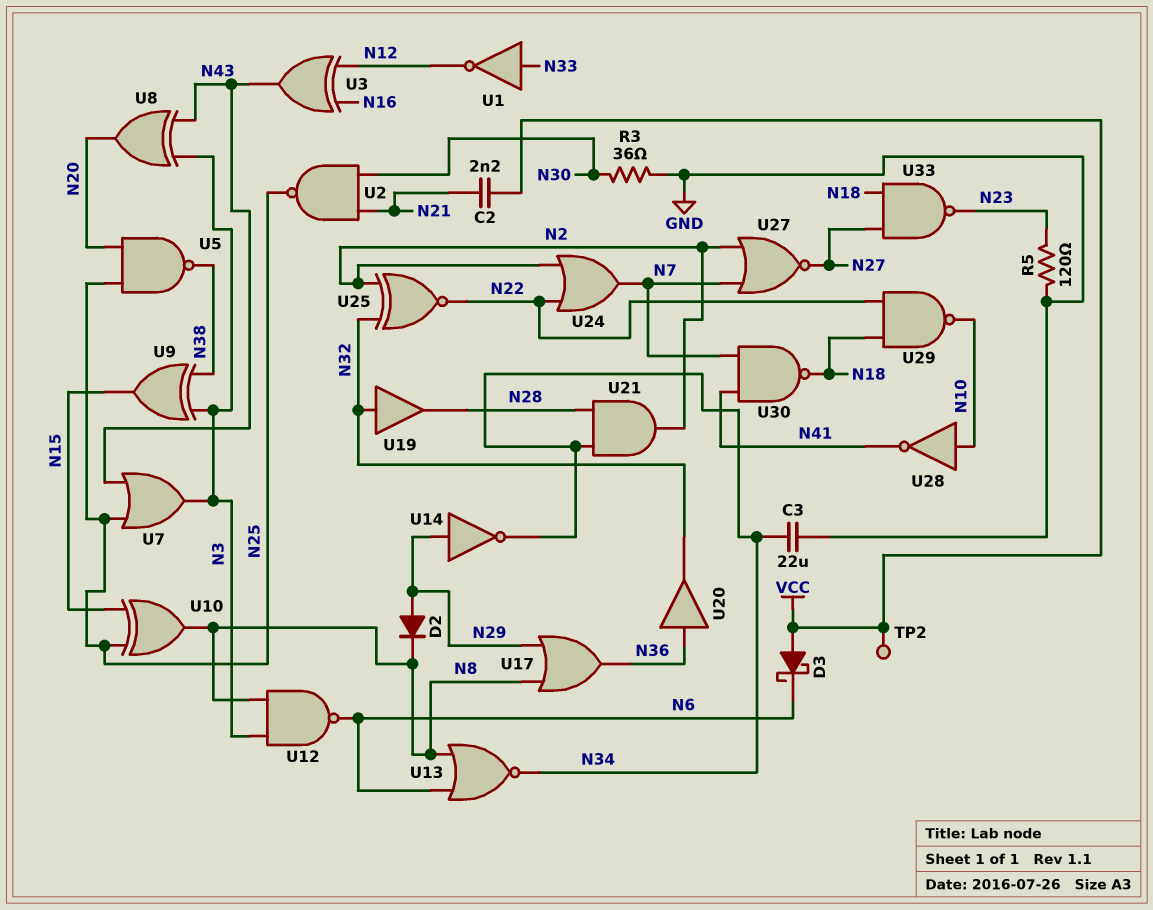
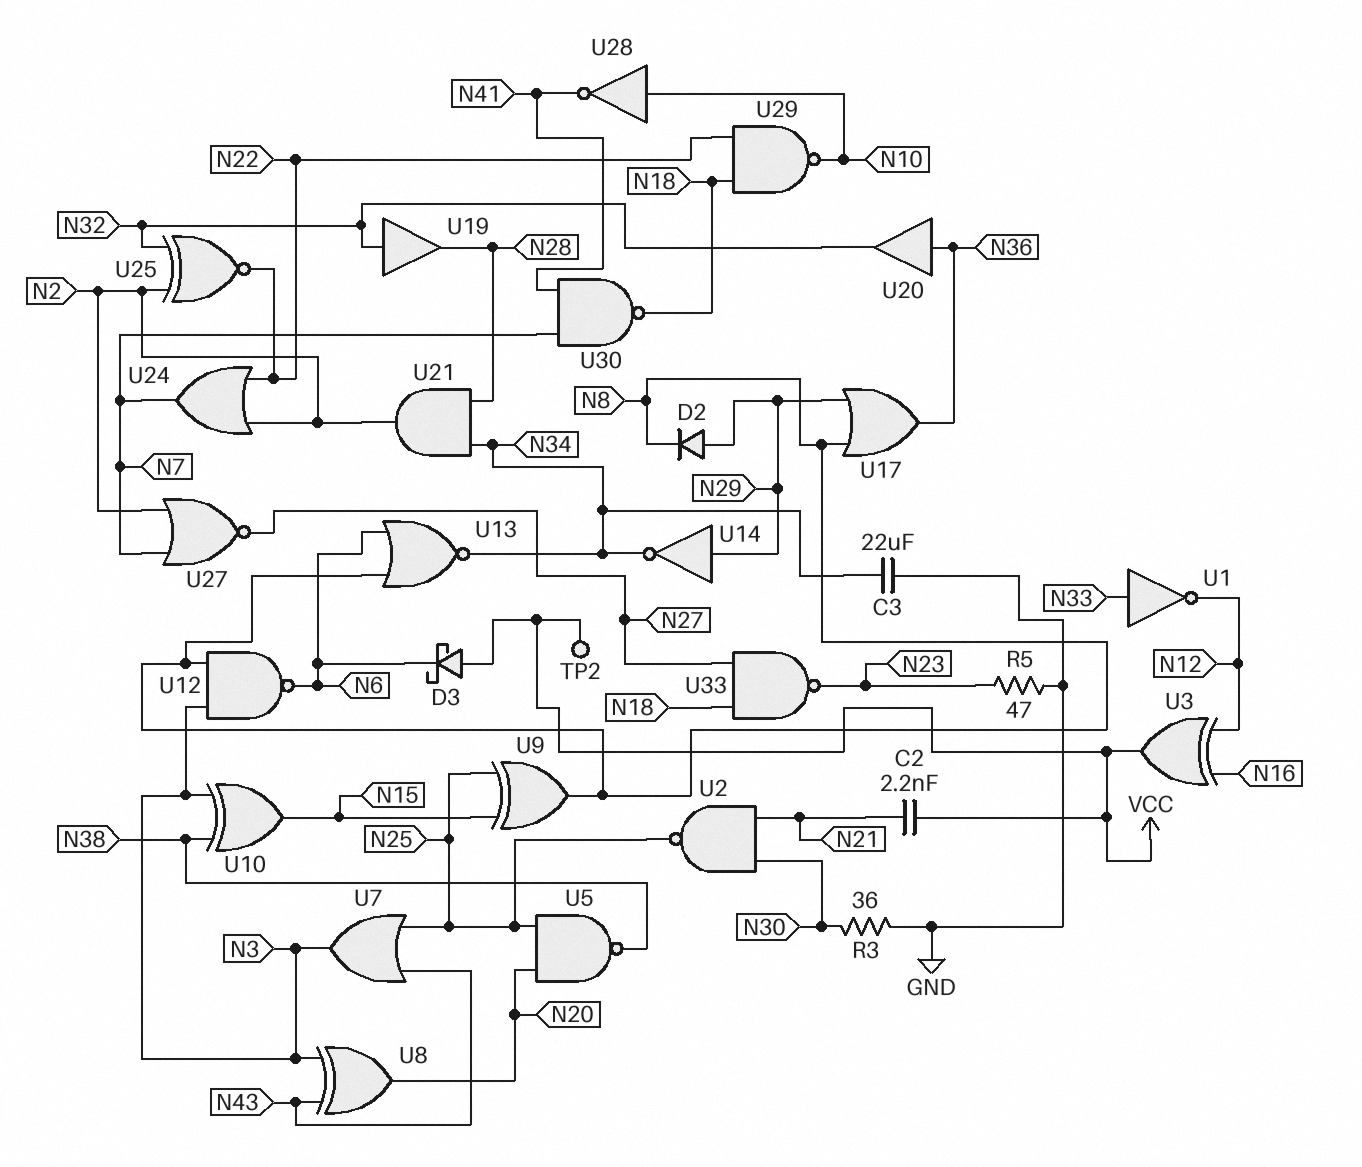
R5: 120 (GND, N23) -> 47 (GND, N23)
U3: XOR (in N12, in N16, out N43) -> XOR (in N12, in N16, out VCC)
U9: XOR (in N3, in N38, out N15) -> XOR (in N15, in N25, out N8)
U10: XOR (in N15, in N25, out N8) -> XOR (in N3, in N38, out N15)

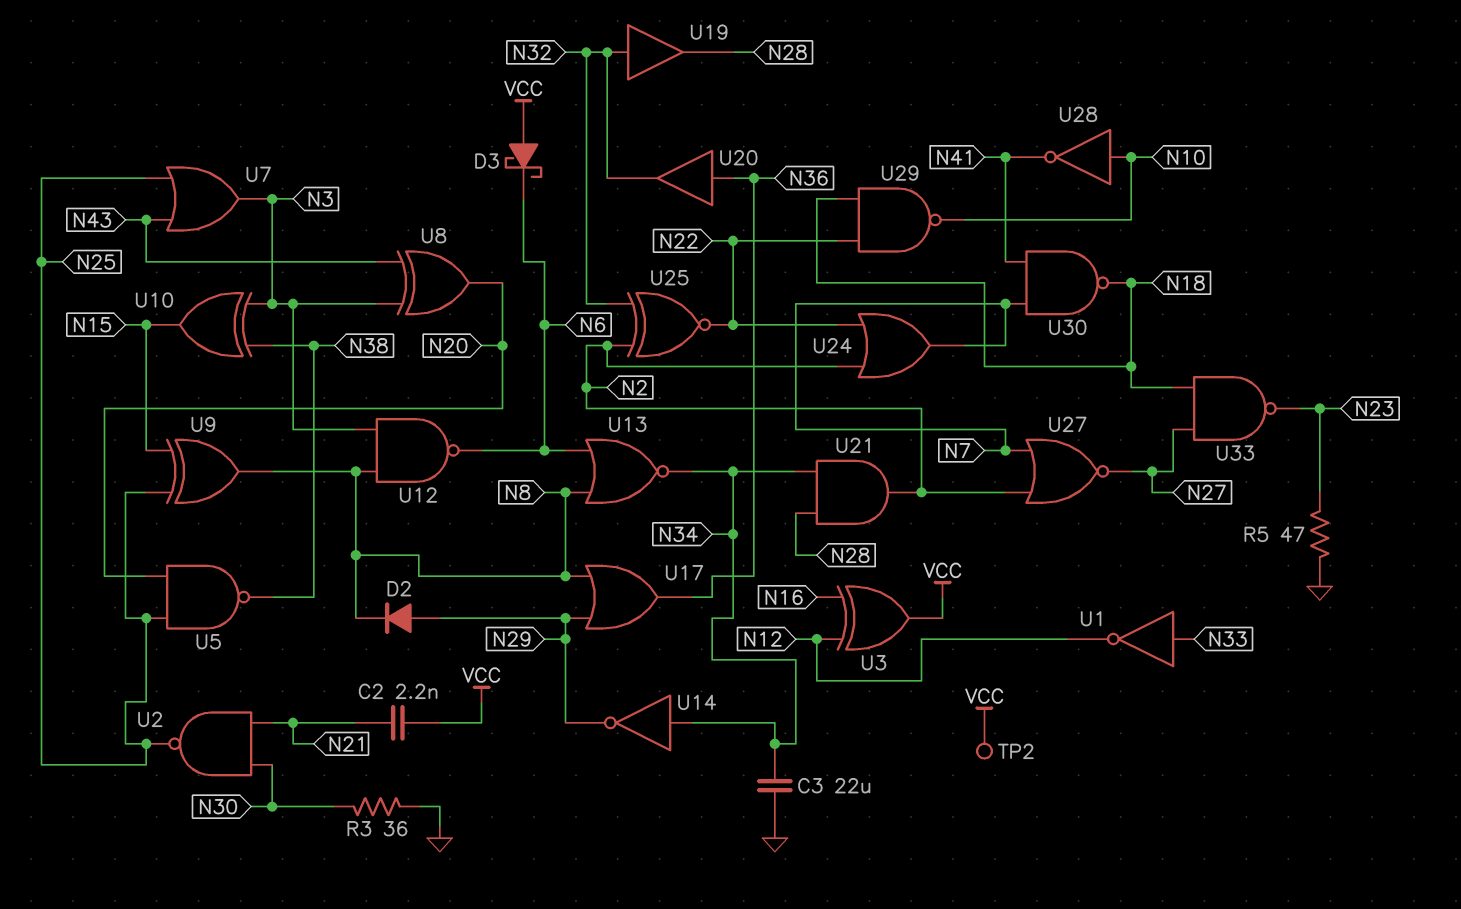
U14: NOT (in N29, out N34) -> NOT (in N34, out N29)

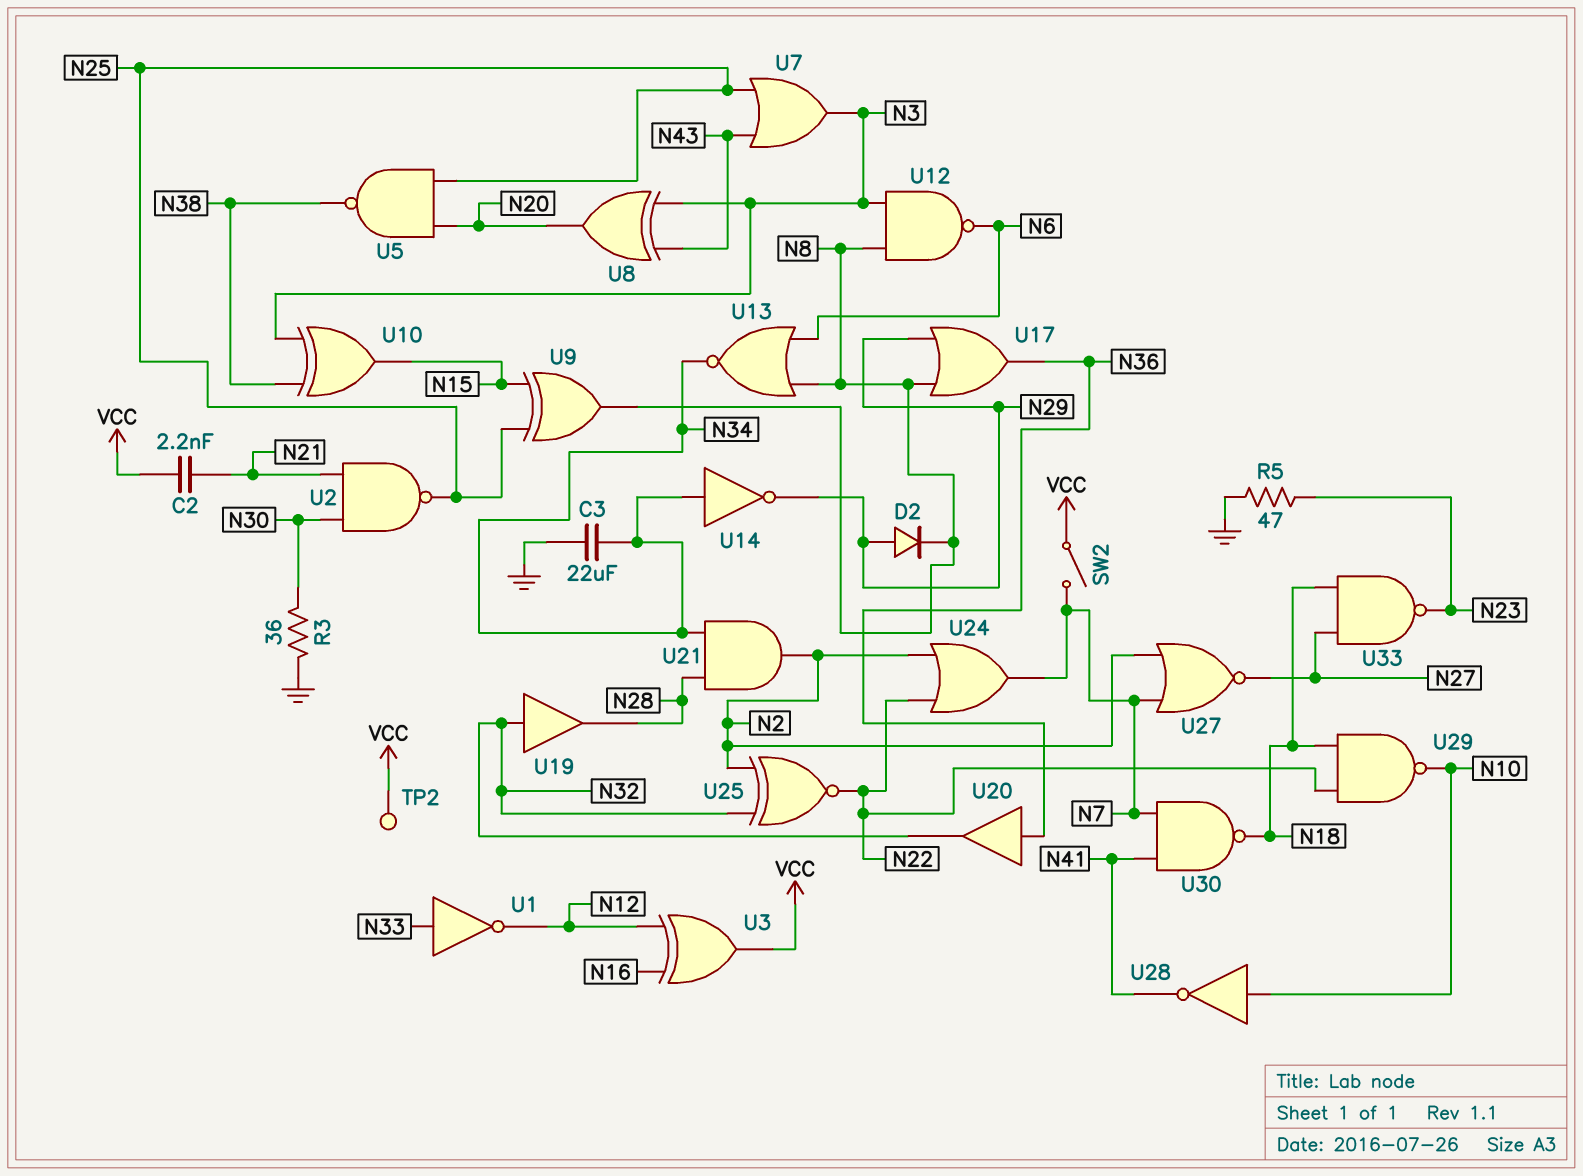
D3: schottky (A VCC, K N6) -> none
SW2: none -> switch (N7, VCC)

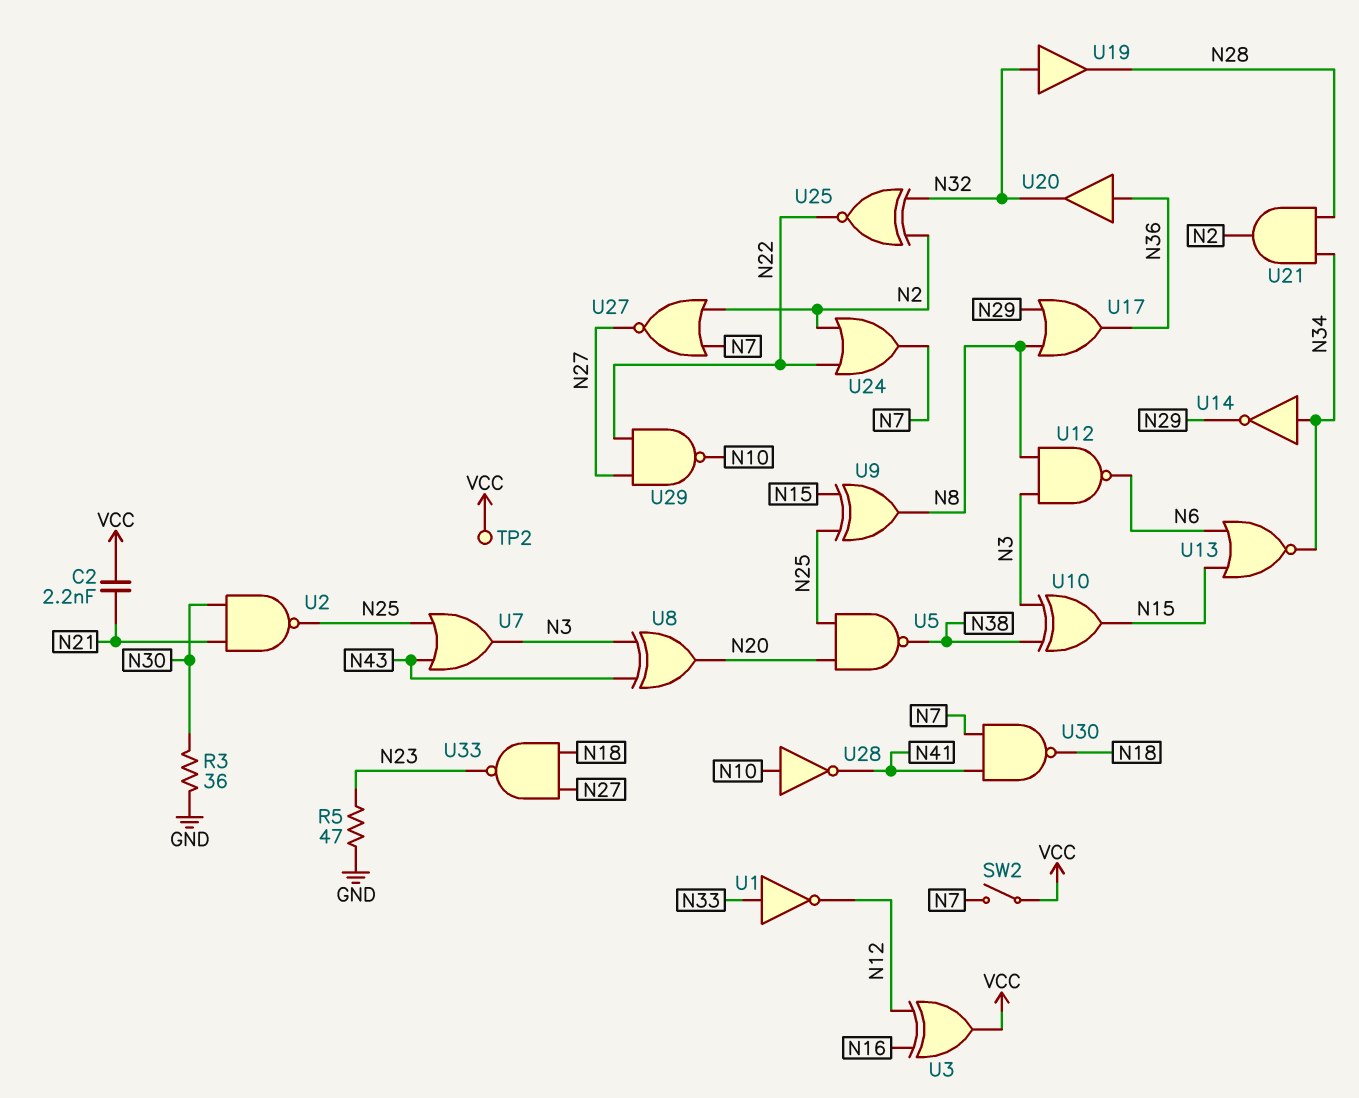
C3: 22uF (GND, N34) -> none
D2: diode (A N29, K N8) -> none
U13: NOR (in N6, in N8, out N34) -> NOR (in N6, in N15, out N34)
U29: NAND (in N18, in N22, out N10) -> NAND (in N22, in N27, out N10)

